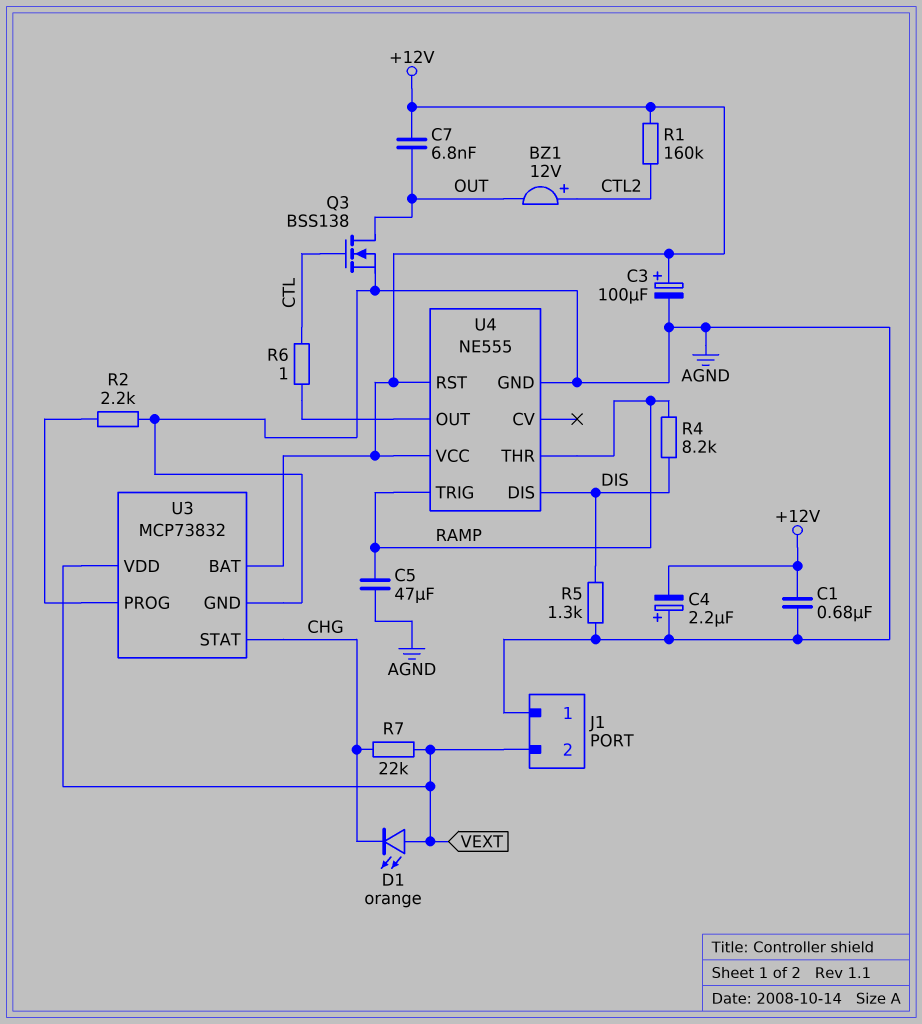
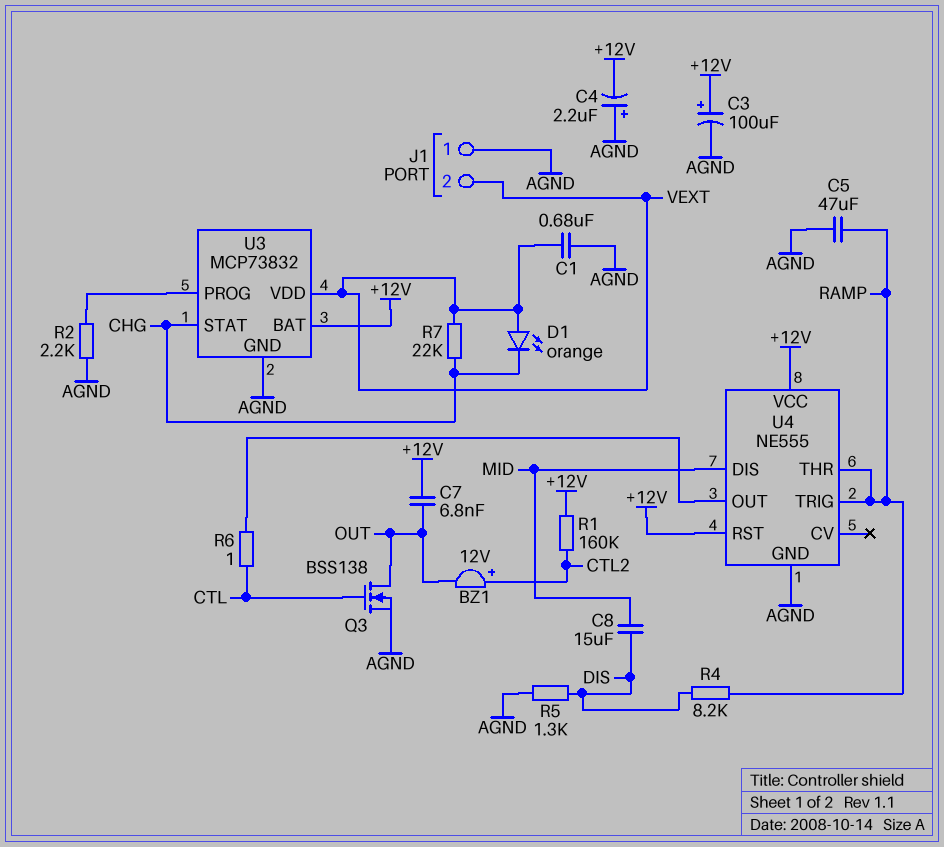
C1: 680nF (+12V, AGND) -> 680nF (AGND, VEXT)
C8: none -> 15uF (DIS, MID)
U4 pin DIS: DIS -> MID

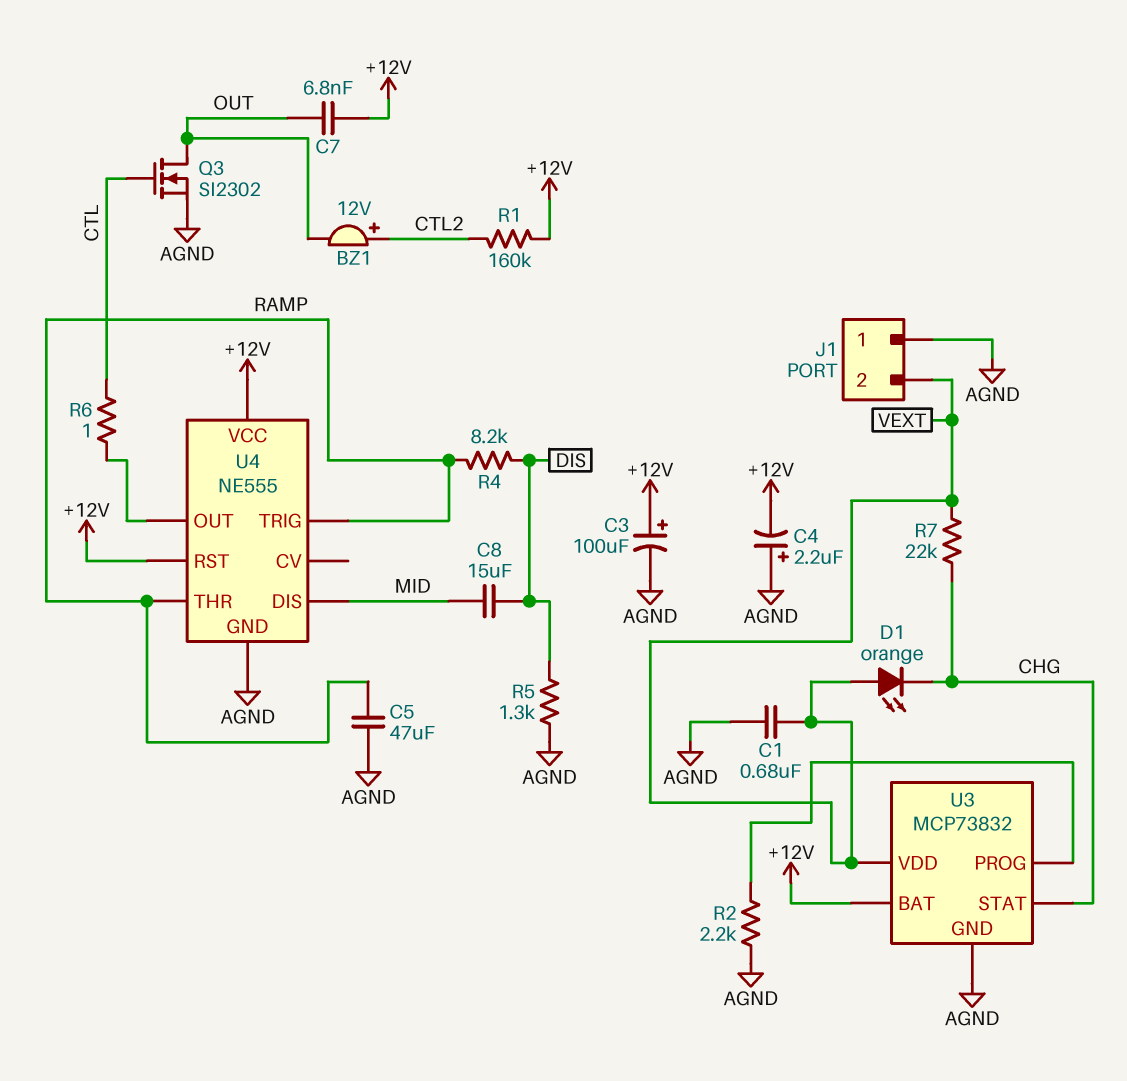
Q3: NMOS BSS138 (G CTL, D OUT, S AGND) -> NMOS SI2302 (G CTL, D OUT, S AGND)

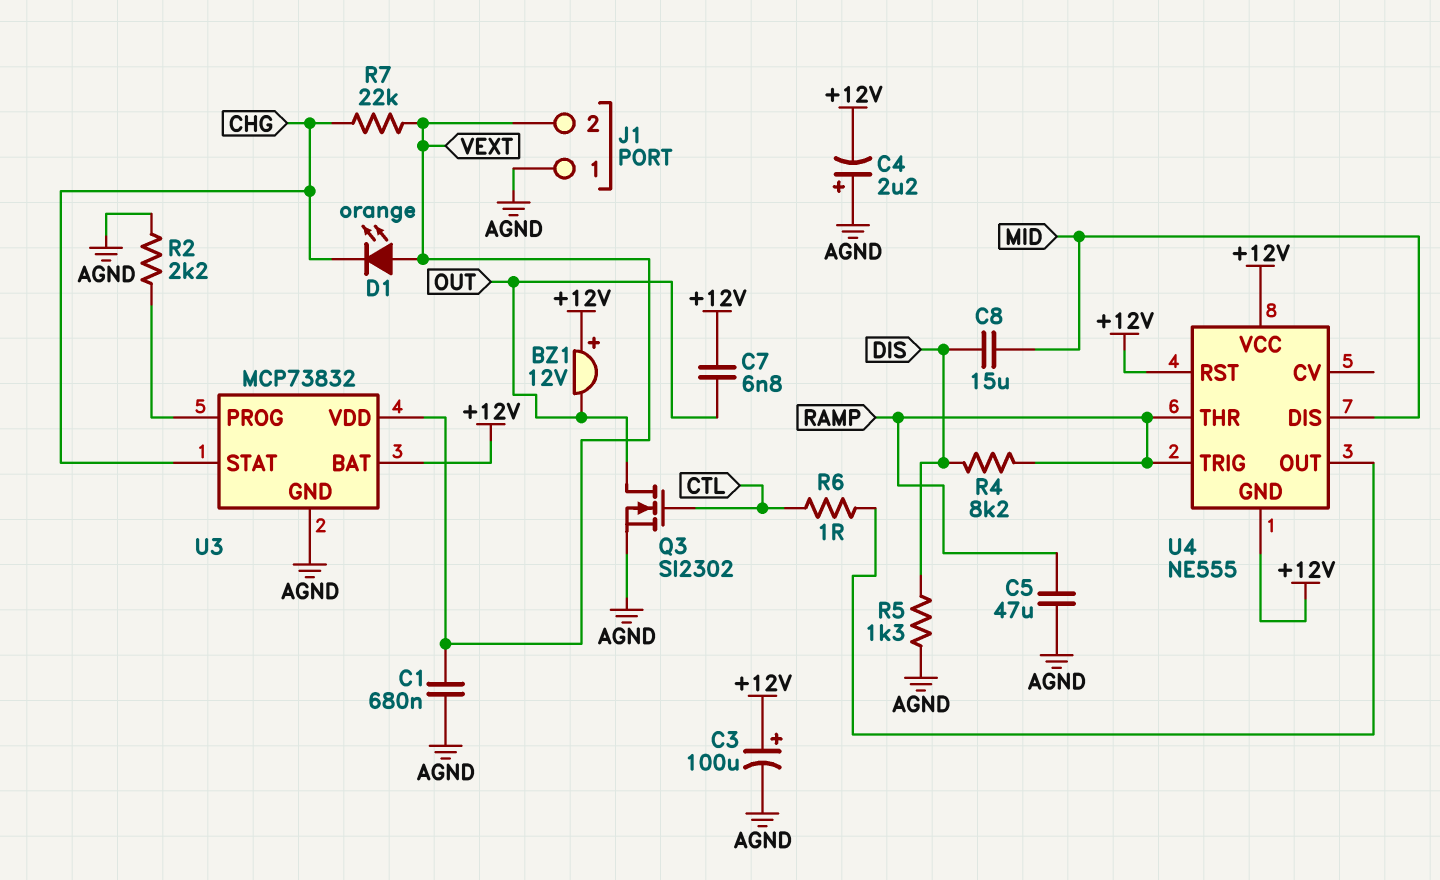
BZ1: buzzer 12V (plus CTL2, minus OUT) -> buzzer 12V (plus +12V, minus OUT)
R1: 160k (+12V, CTL2) -> none
U4 pin GND: AGND -> +12V

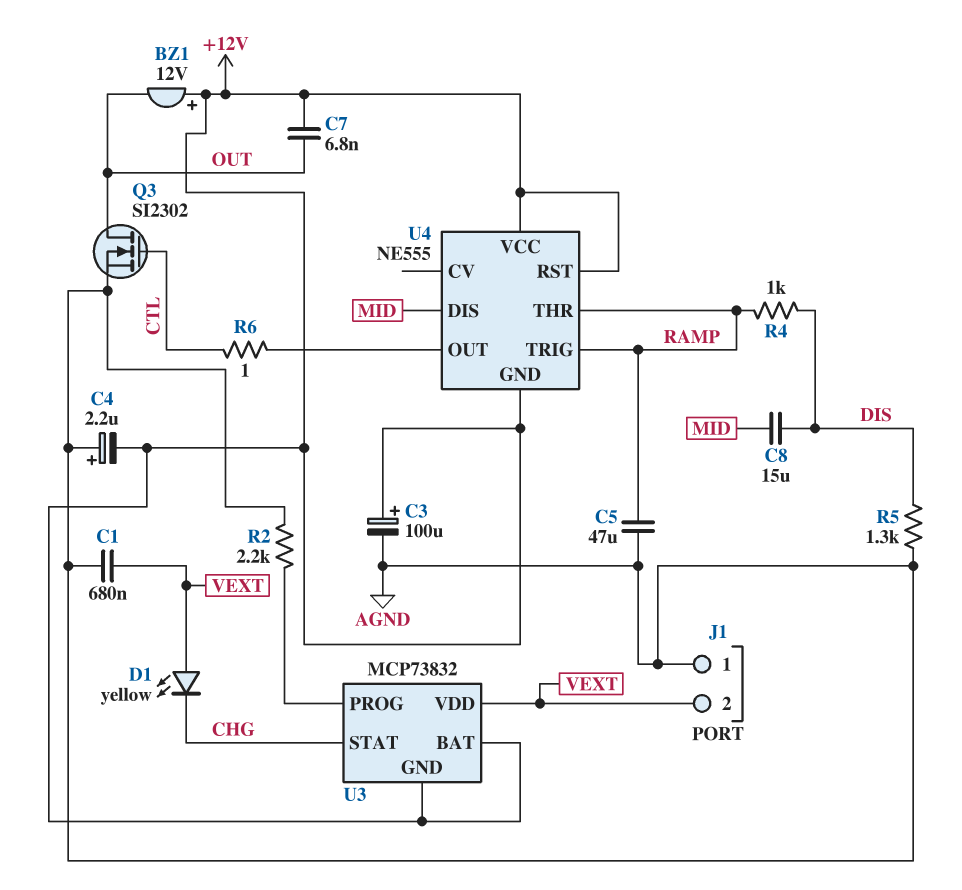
D1: LED orange (A VEXT, K CHG) -> LED yellow (A VEXT, K CHG)
R4: 8.2k (DIS, RAMP) -> 1k (DIS, RAMP)
R7: 22k (CHG, VEXT) -> none
U3 pin GND: AGND -> +12V

